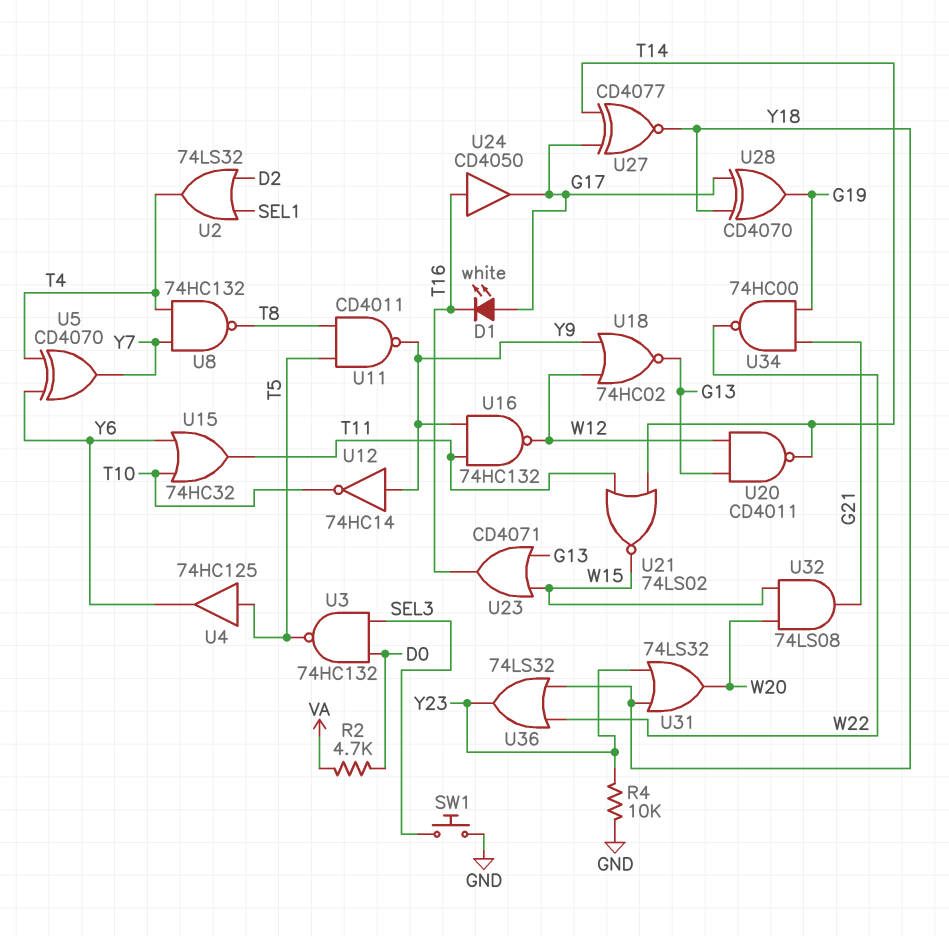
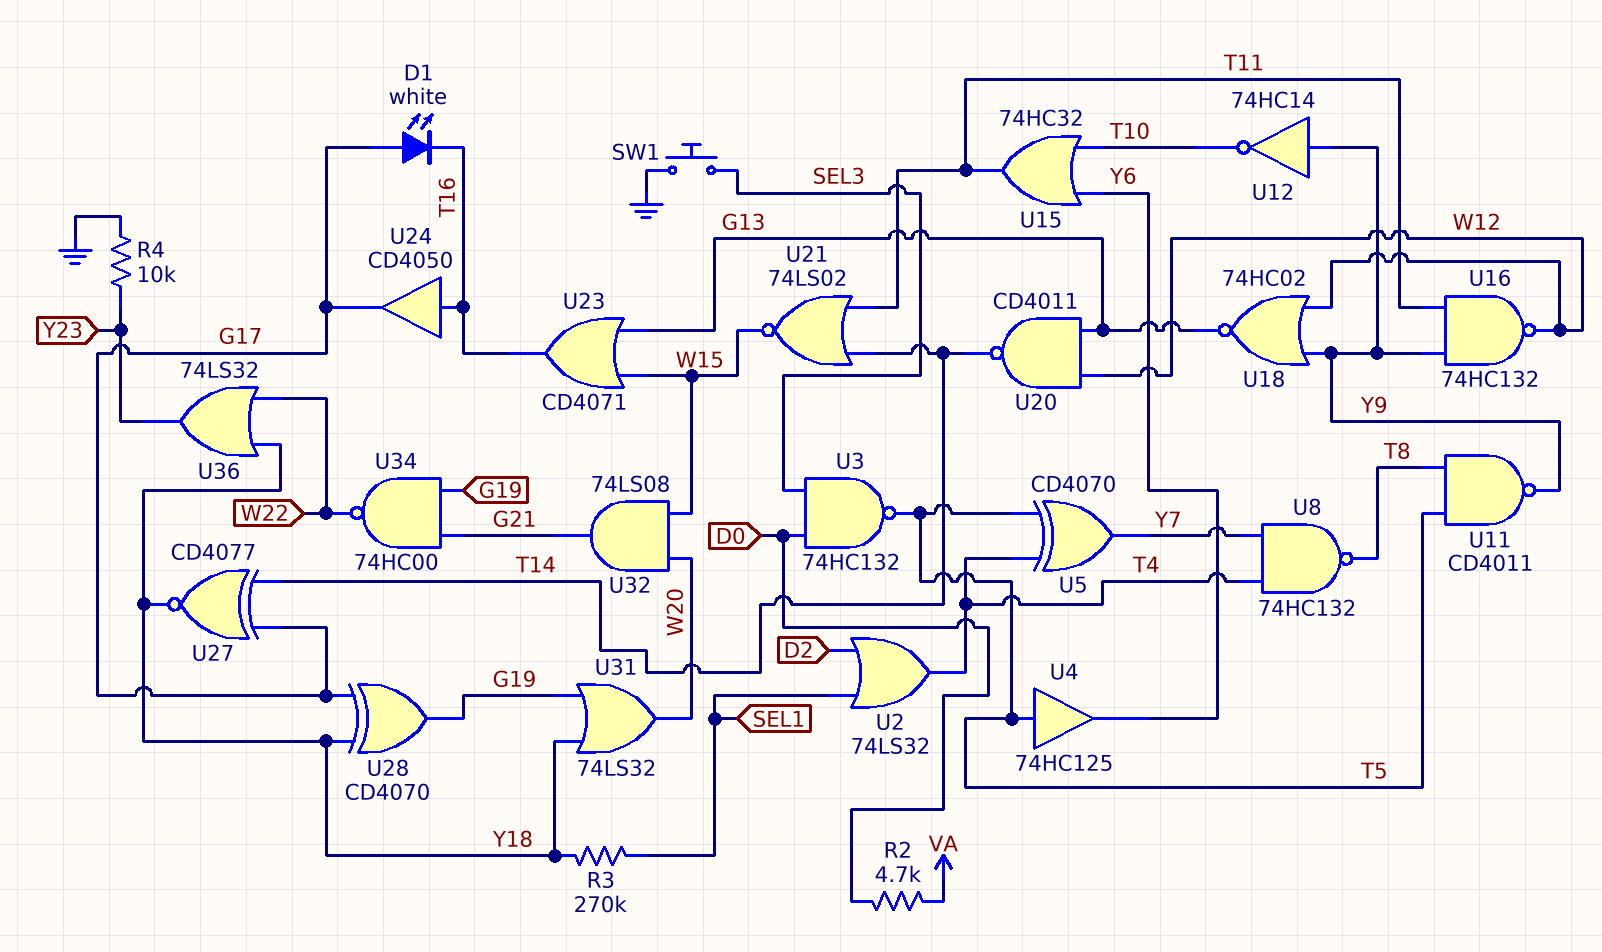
R3: none -> 270k (SEL1, Y18)
U5: XOR CD4070 (in T4, in Y6, out Y7) -> XOR CD4070 (in T4, in T5, out Y7)
U31: OR 74LS32 (in Y18, in Y23, out W20) -> OR 74LS32 (in G19, in Y18, out W20)

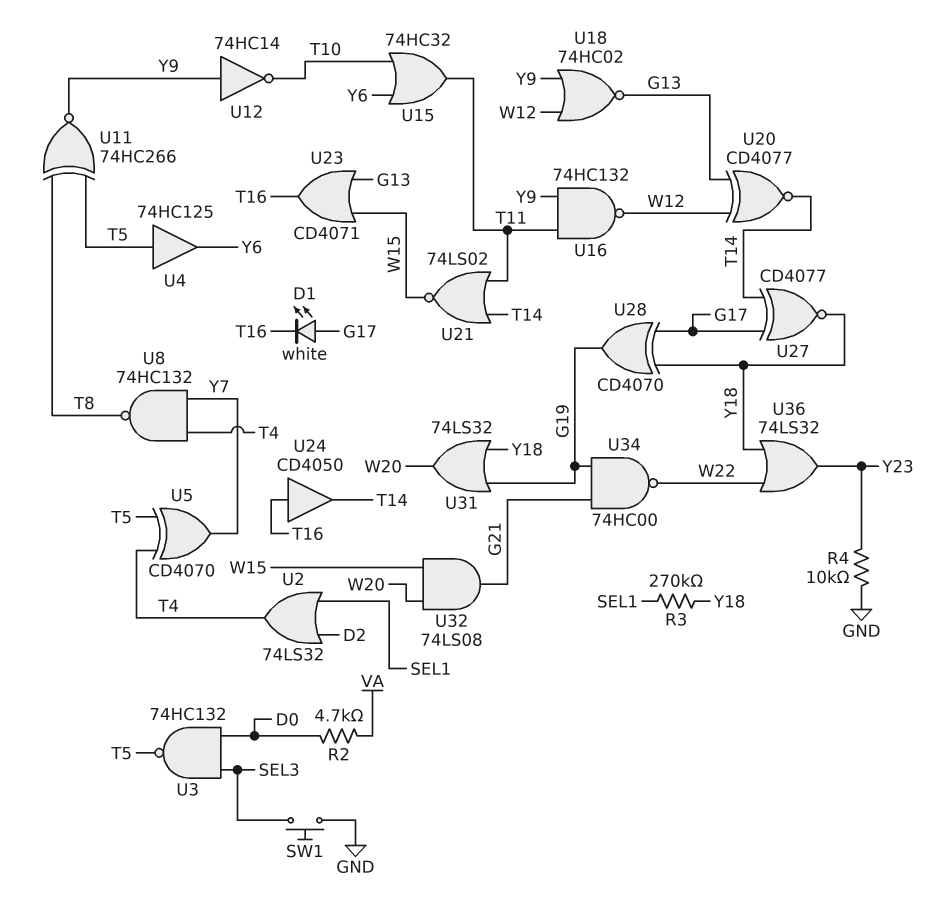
U11: NAND CD4011 (in T5, in T8, out Y9) -> XNOR 74HC266 (in T5, in T8, out Y9)
U20: NAND CD4011 (in G13, in W12, out T14) -> XNOR CD4077 (in G13, in W12, out T14)
U24: buffer CD4050 (in T16, out G17) -> buffer CD4050 (in T16, out T14)

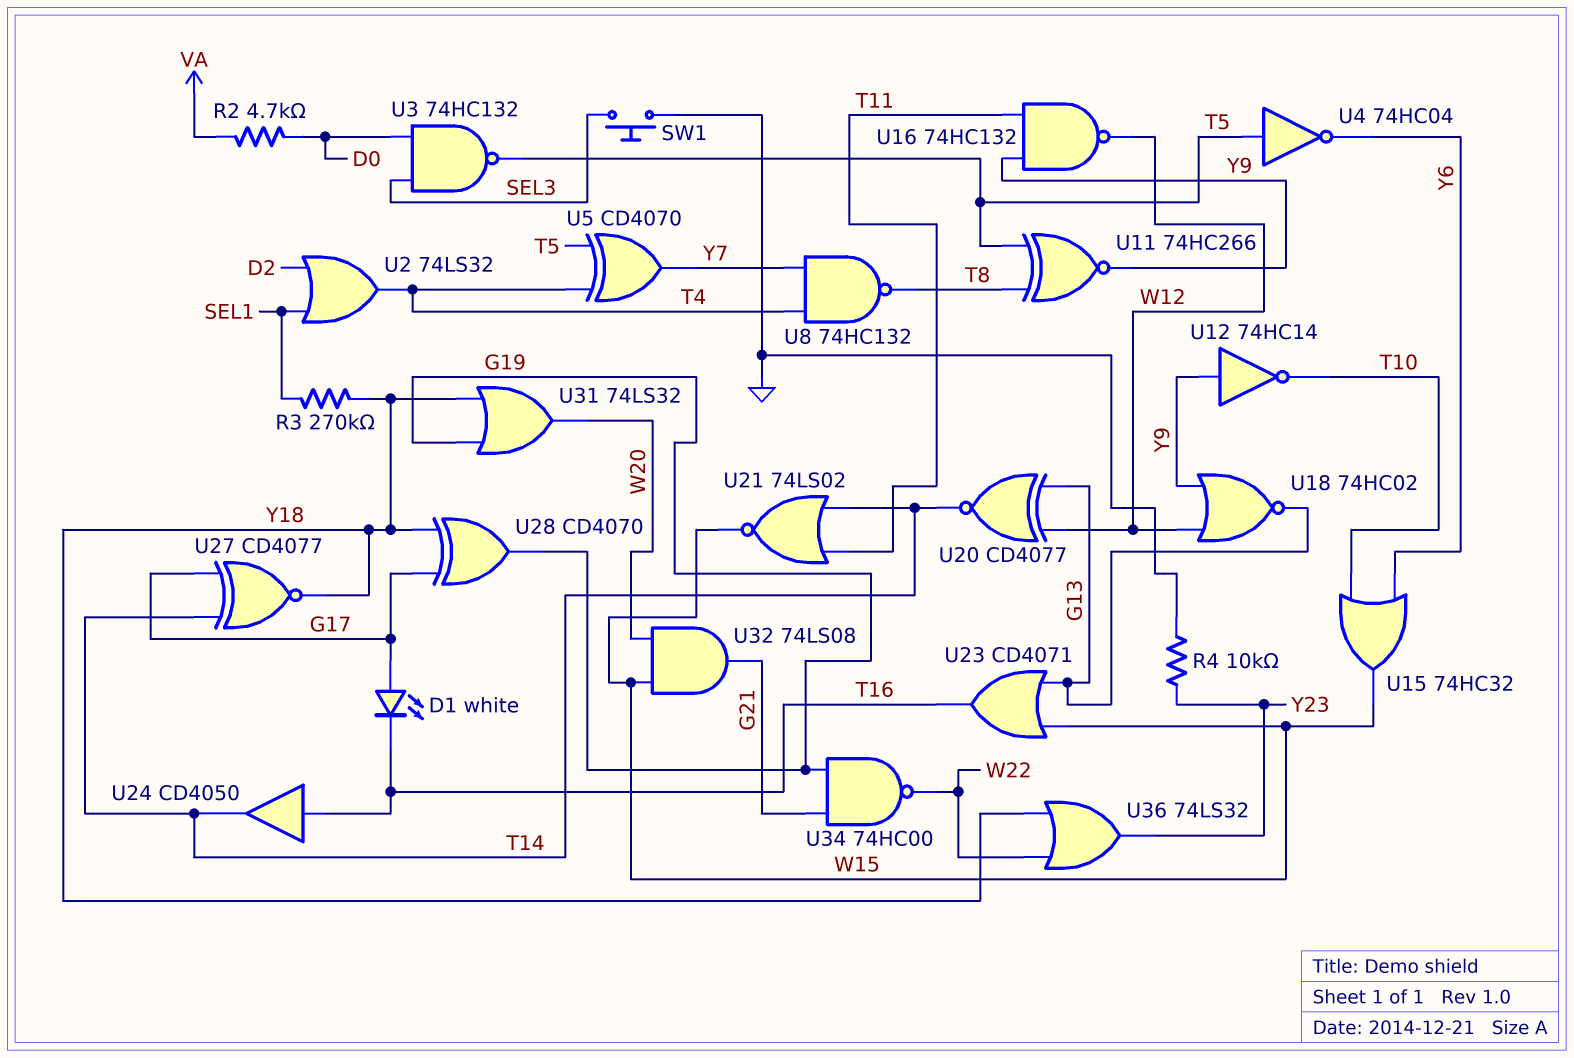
U4: buffer 74HC125 (in T5, out Y6) -> NOT 74HC04 (in T5, out Y6)
U15: OR 74HC32 (in T10, in Y6, out T11) -> OR 74HC32 (in T10, in Y6, out W15)

